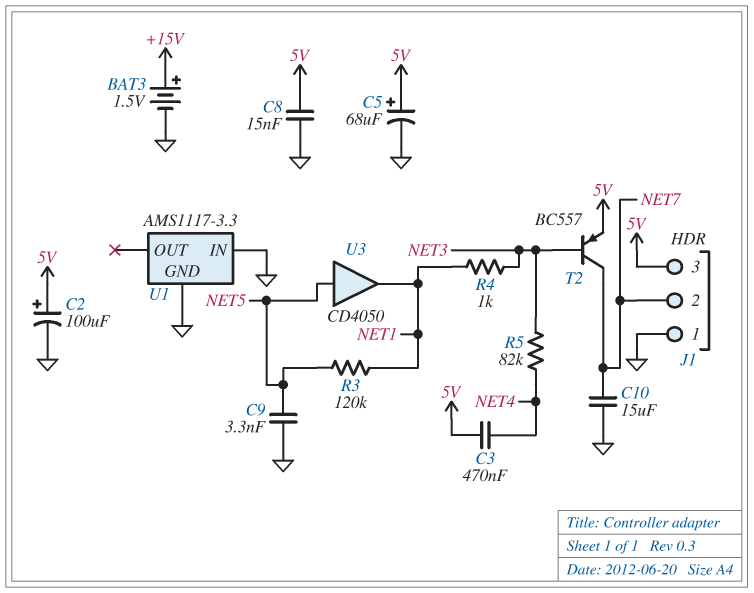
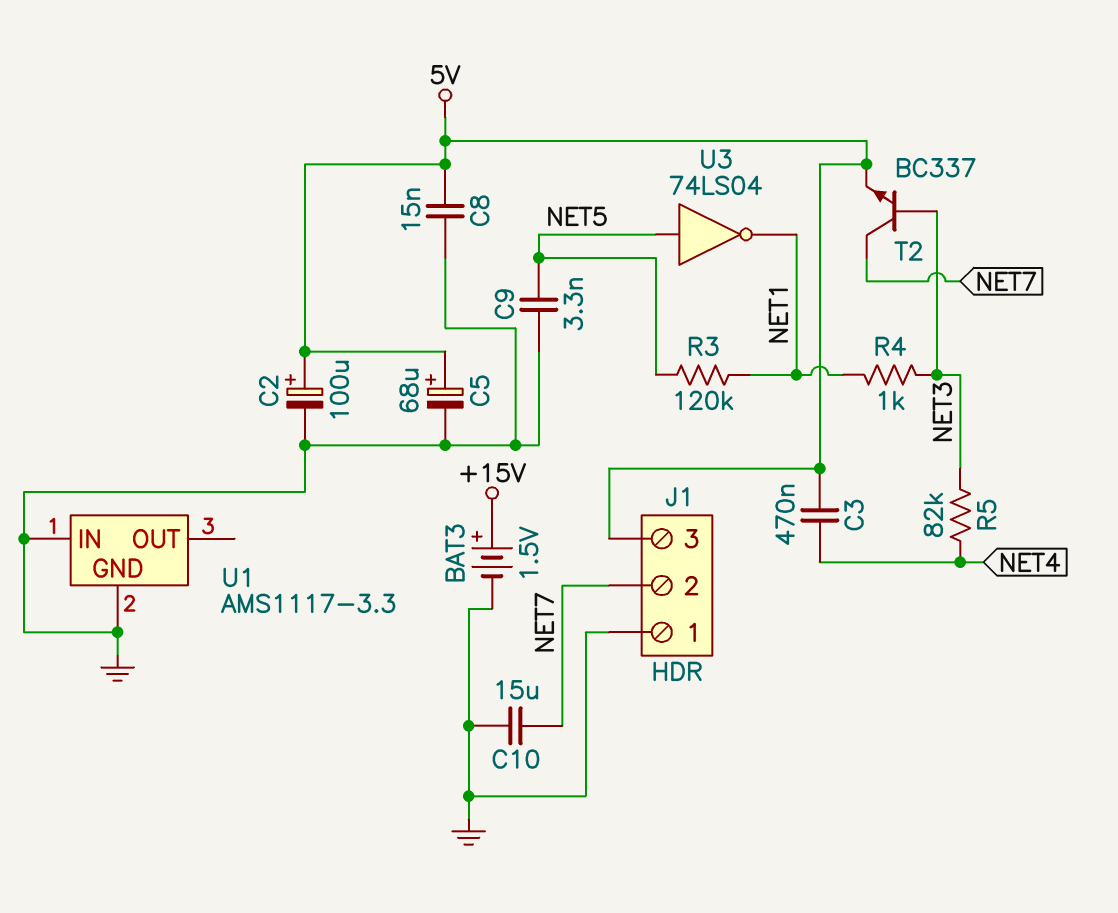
T2: PNP BC557 (B NET3, C NET7, E 5V) -> NPN BC337 (B NET3, C NET7, E 5V)
U3: buffer CD4050 (in NET5, out NET1) -> NOT 74LS04 (in NET5, out NET1)

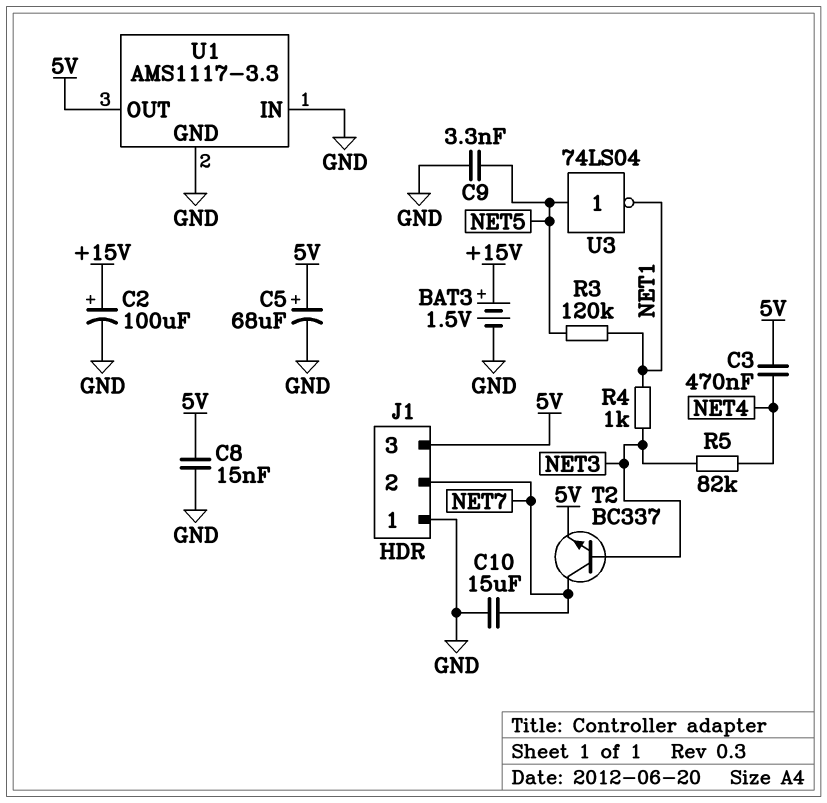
C2: 100uF (plus 5V, minus GND) -> 100uF (plus +15V, minus GND)
U1 pin OUT: none -> 5V

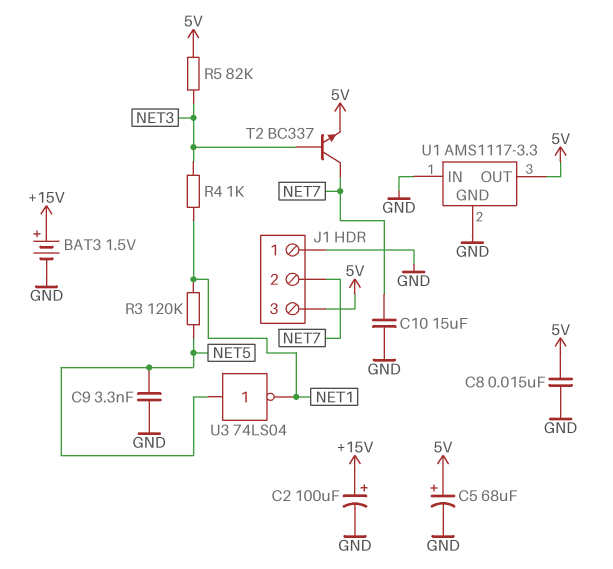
C3: 470nF (5V, NET4) -> none
R5: 82k (NET3, NET4) -> 82k (5V, NET3)

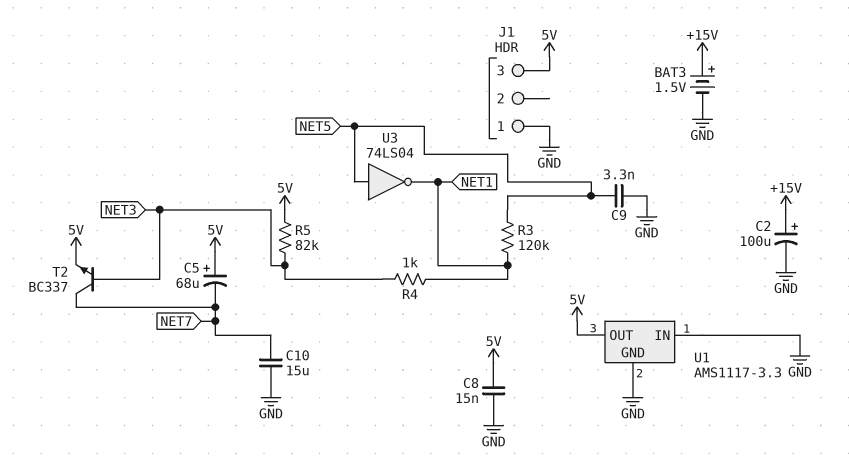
C5: 68uF (plus 5V, minus GND) -> 68uF (plus 5V, minus NET7)
J1 pin 2: NET7 -> none

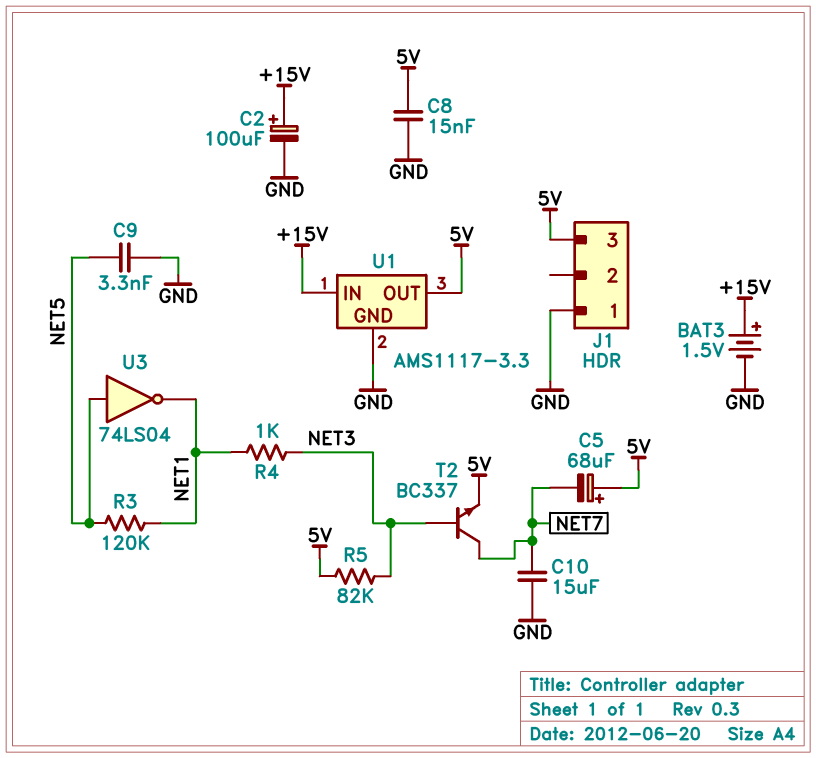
U1 pin IN: GND -> +15V

